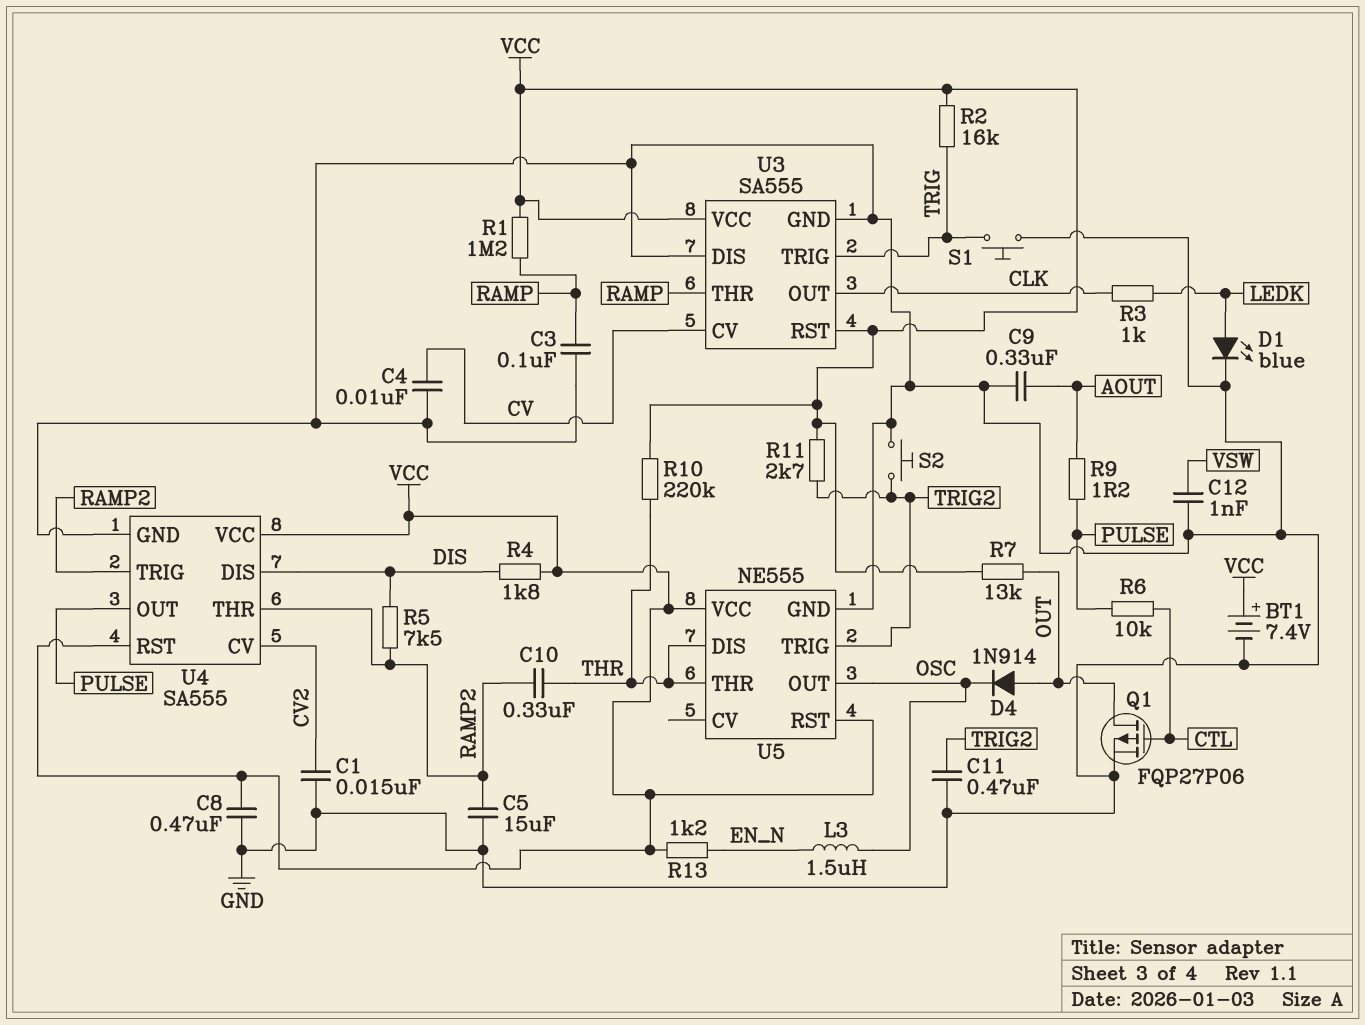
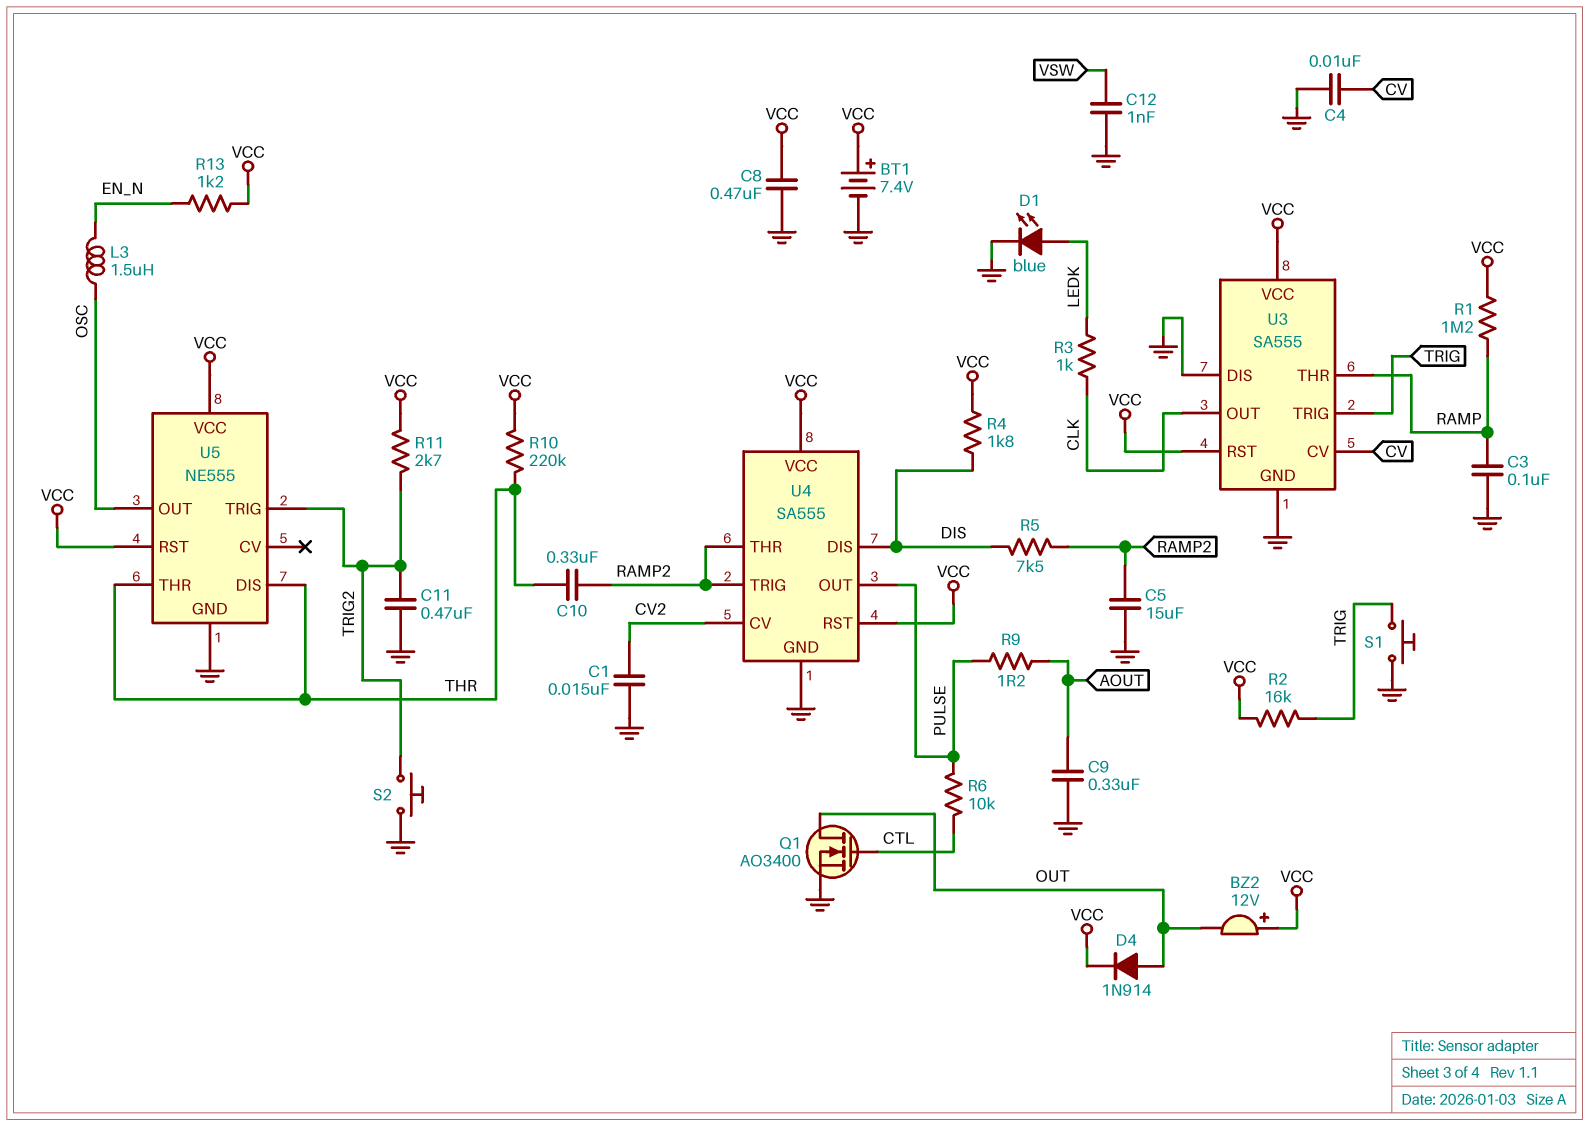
BZ2: none -> buzzer 12V (plus VCC, minus OUT)
D4: diode 1N914 (A OUT, K OSC) -> diode 1N914 (A OUT, K VCC)
Q1: PMOS FQP27P06 (G CTL, D OUT, S GND) -> NMOS AO3400 (G CTL, D OUT, S GND)
R7: 13k (OUT, VCC) -> none

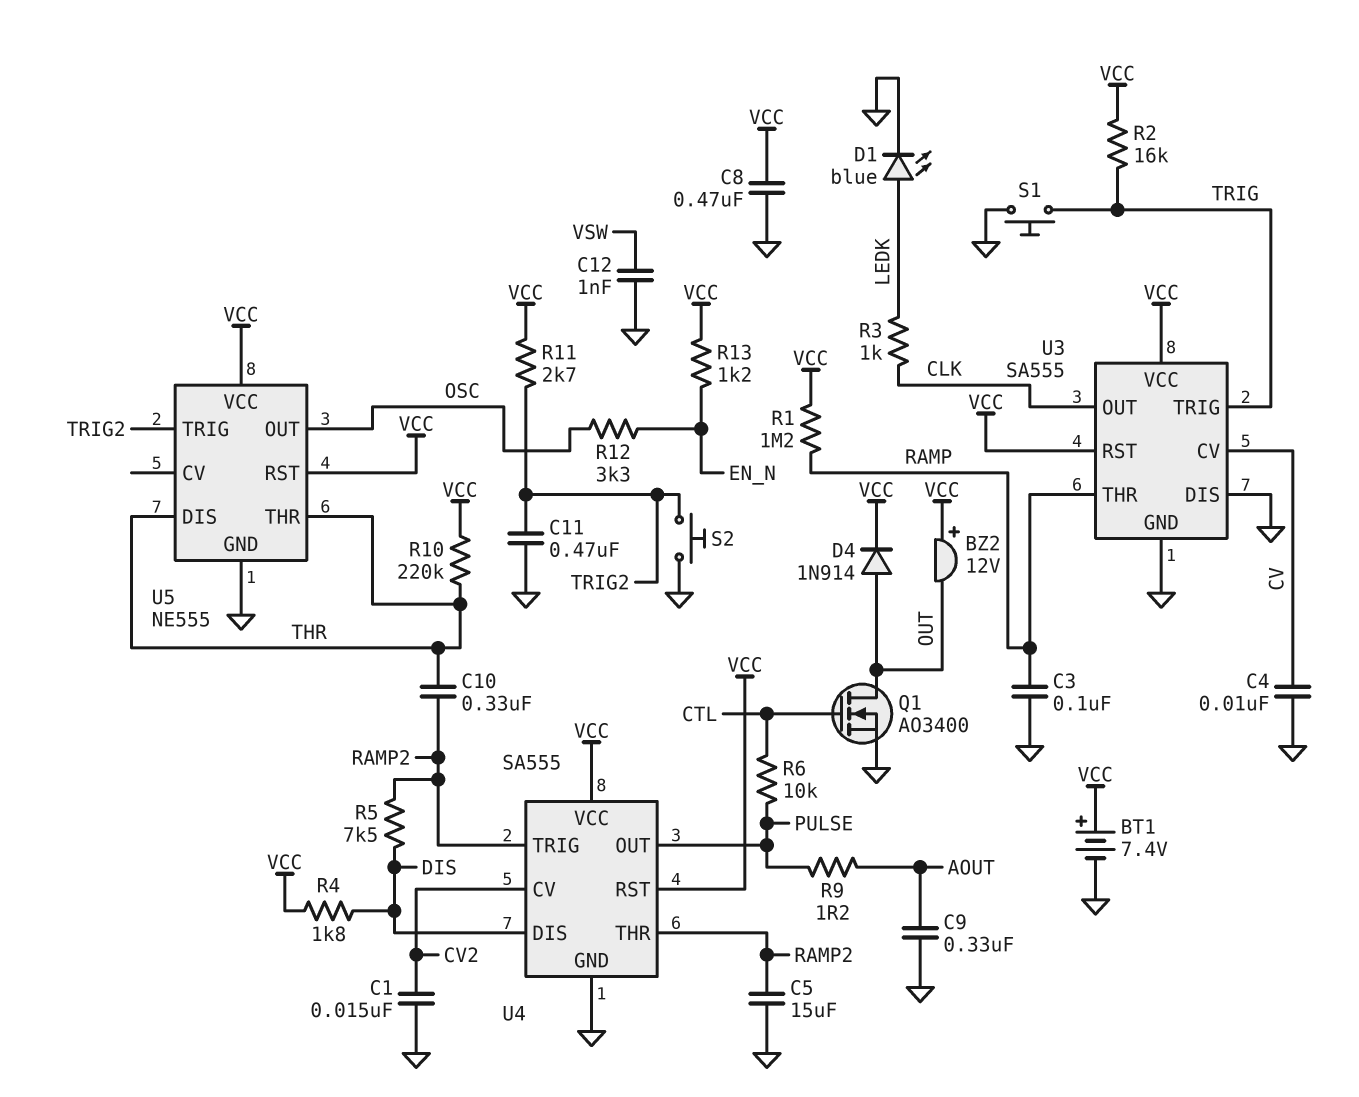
L3: 1.5uH (EN_N, OSC) -> none
R12: none -> 3.3k (EN_N, OSC)

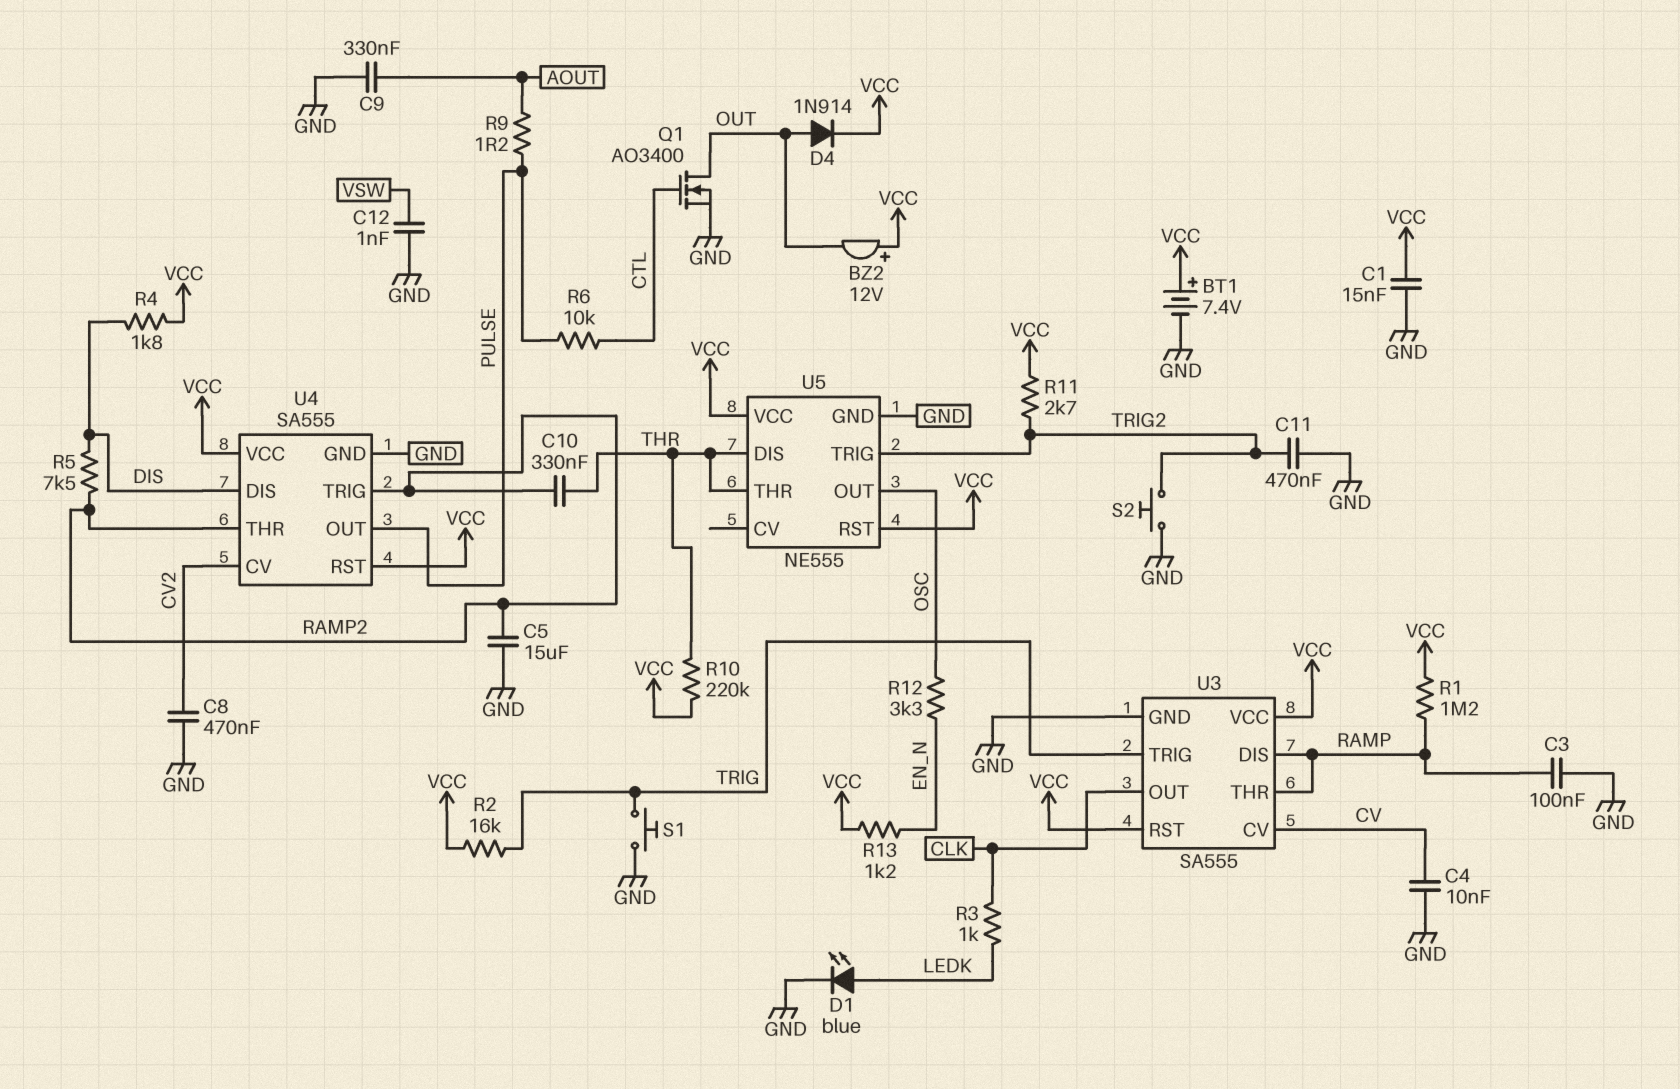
C1: 15nF (CV2, GND) -> 15nF (GND, VCC)
C8: 470nF (GND, VCC) -> 470nF (CV2, GND)
U3 pin DIS: GND -> RAMP

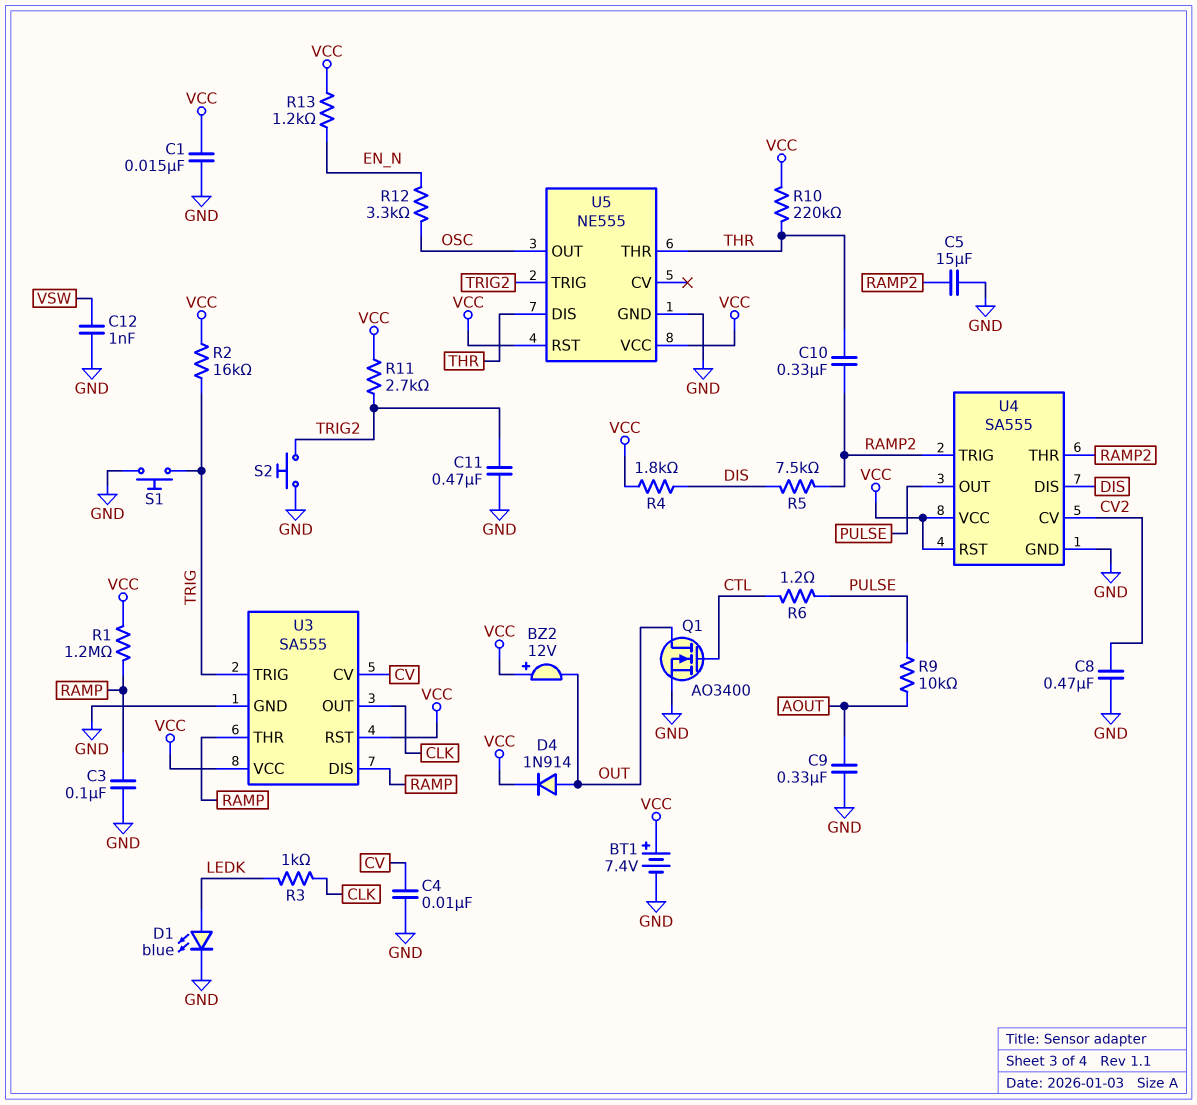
R6: 10k (CTL, PULSE) -> 1.2 (CTL, PULSE)
R9: 1.2 (AOUT, PULSE) -> 10k (AOUT, PULSE)

